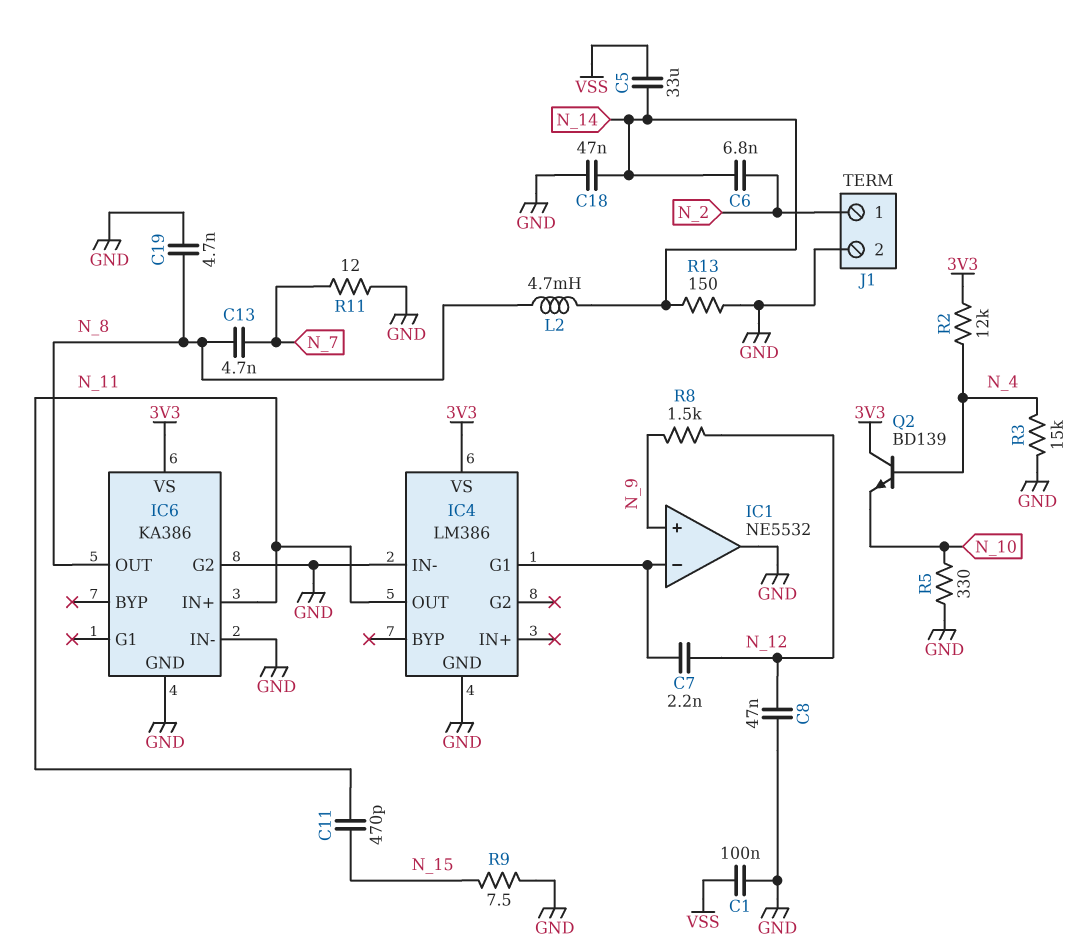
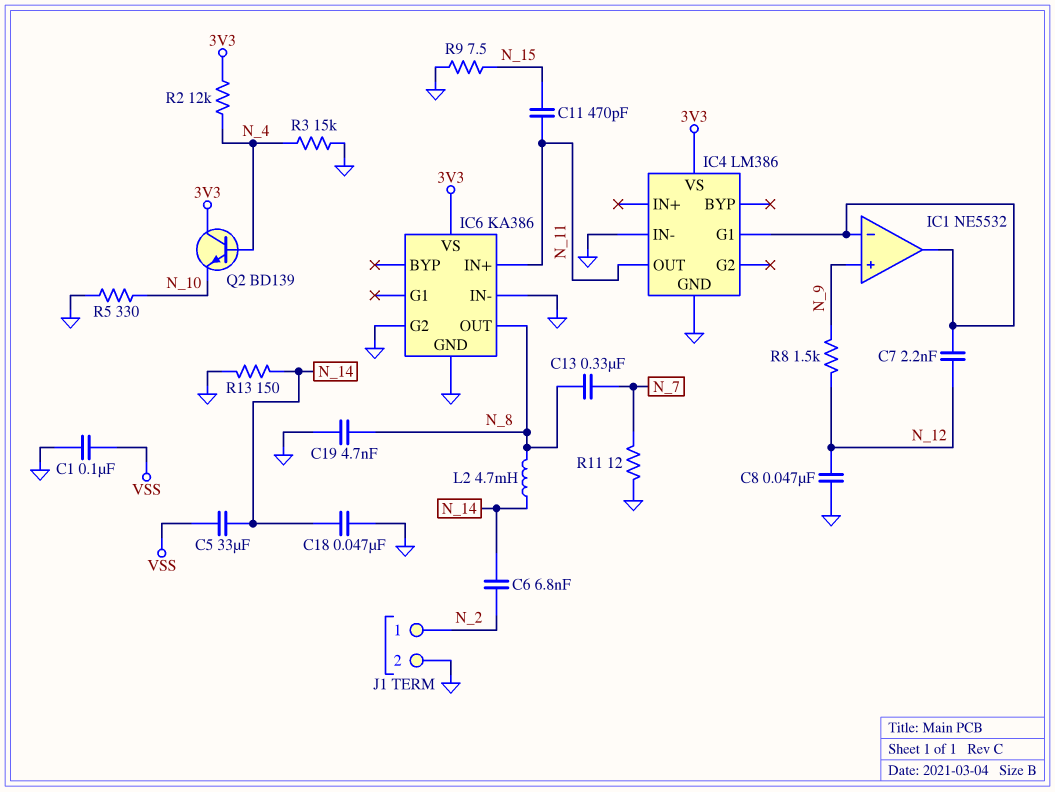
C13: 4.7nF (N_7, N_8) -> 330nF (N_7, N_8)
IC1 pin out: GND -> IC1/in-

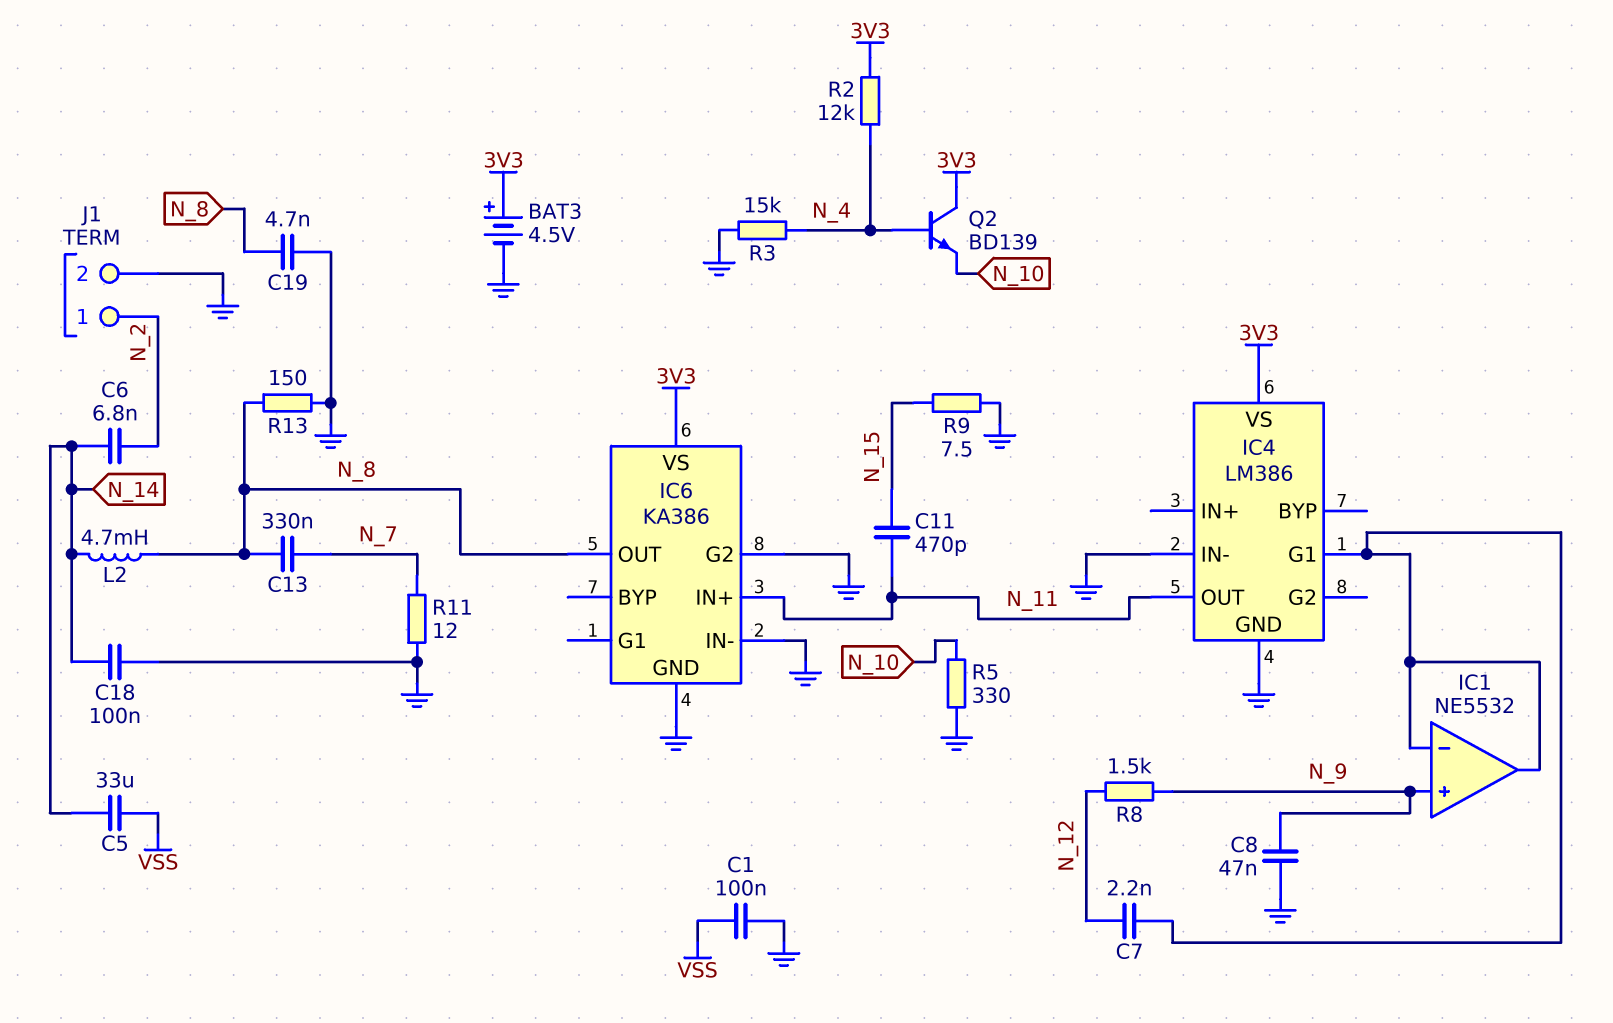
BAT3: none -> 4.5V (plus 3V3, minus GND)
C8: 47nF (GND, N_12) -> 47nF (GND, N_9)
C18: 47nF (GND, N_14) -> 100nF (GND, N_14)
R13: 150 (GND, N_14) -> 150 (GND, N_8)

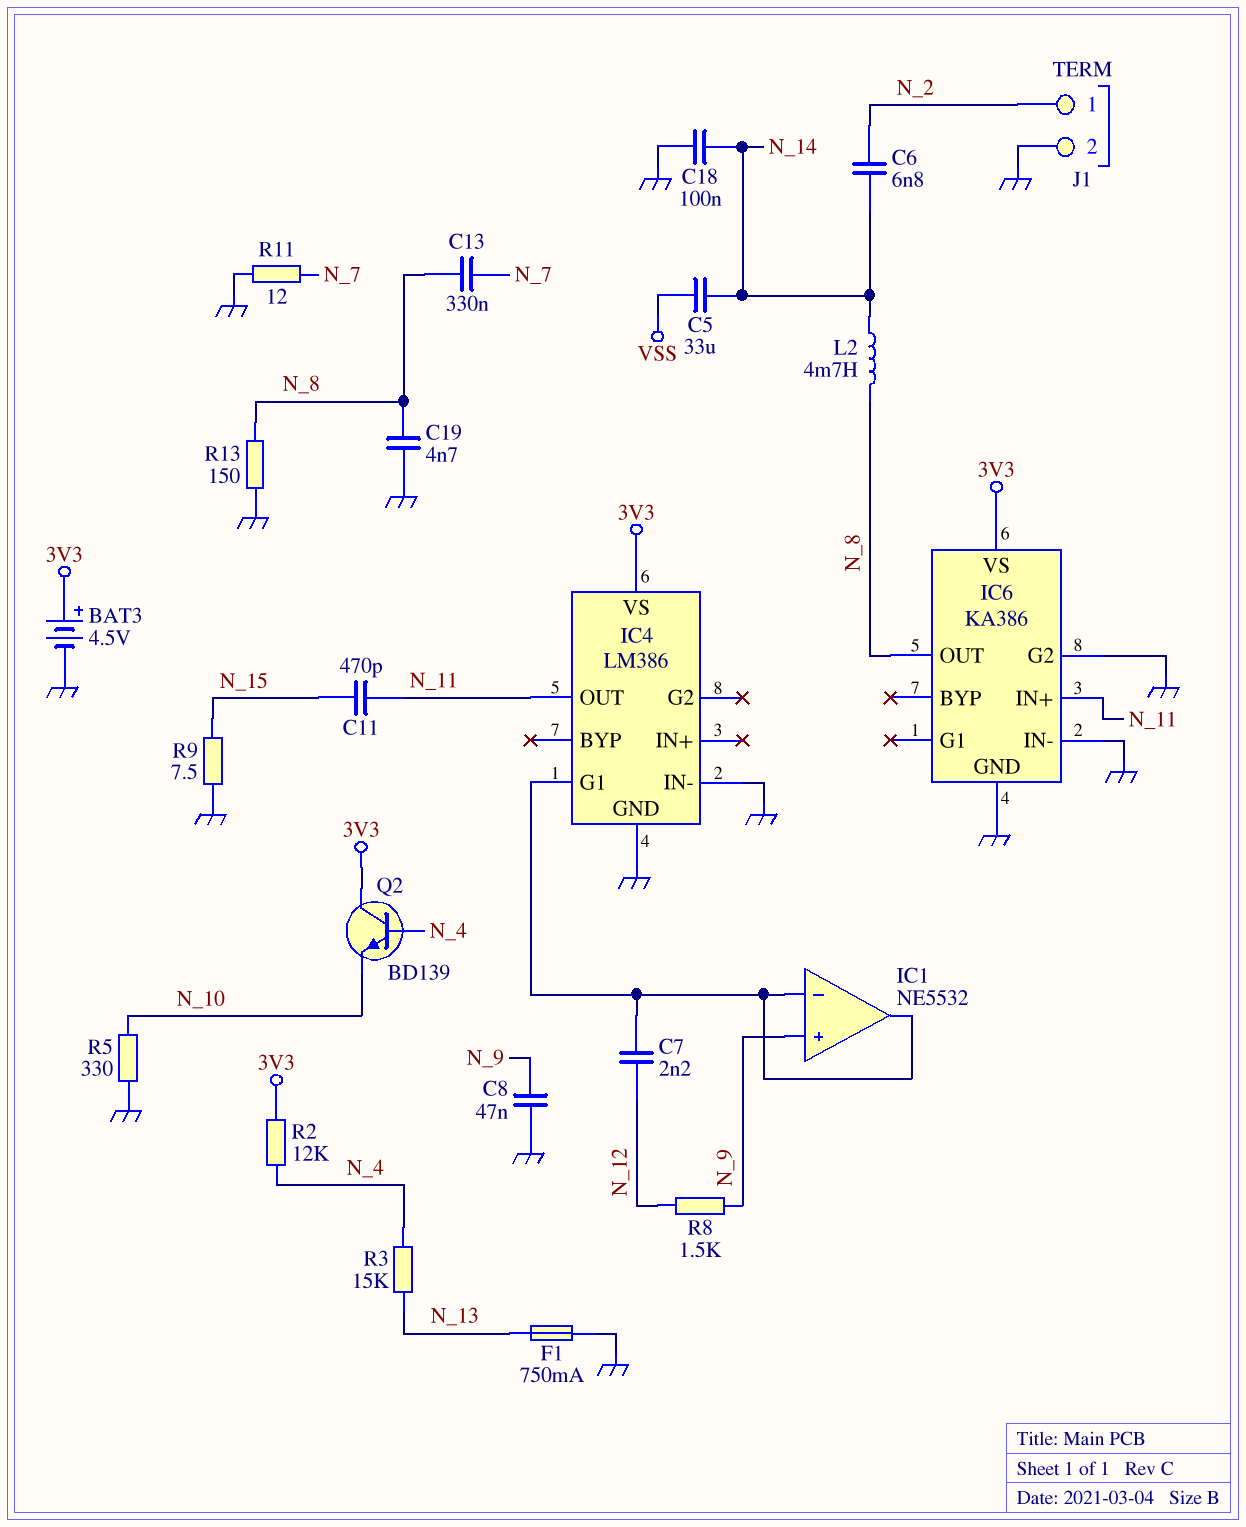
C1: 100nF (GND, VSS) -> none
F1: none -> 750mA (GND, N_13)
R3: 15k (GND, N_4) -> 15k (N_4, N_13)

